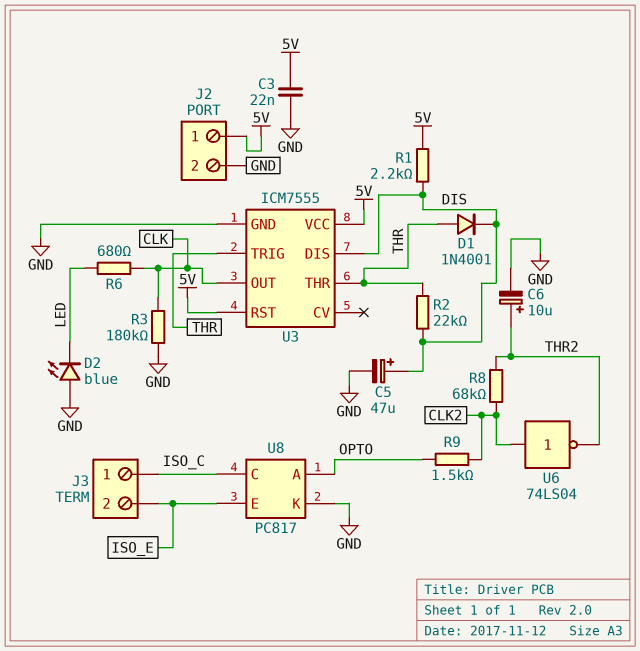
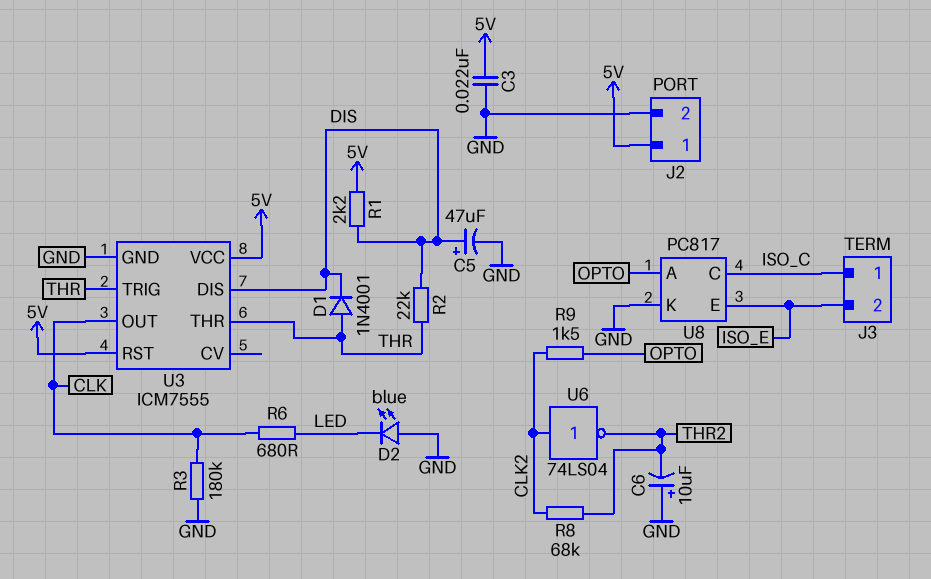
C6: 10uF (plus THR2, minus GND) -> 10uF (plus GND, minus THR2)

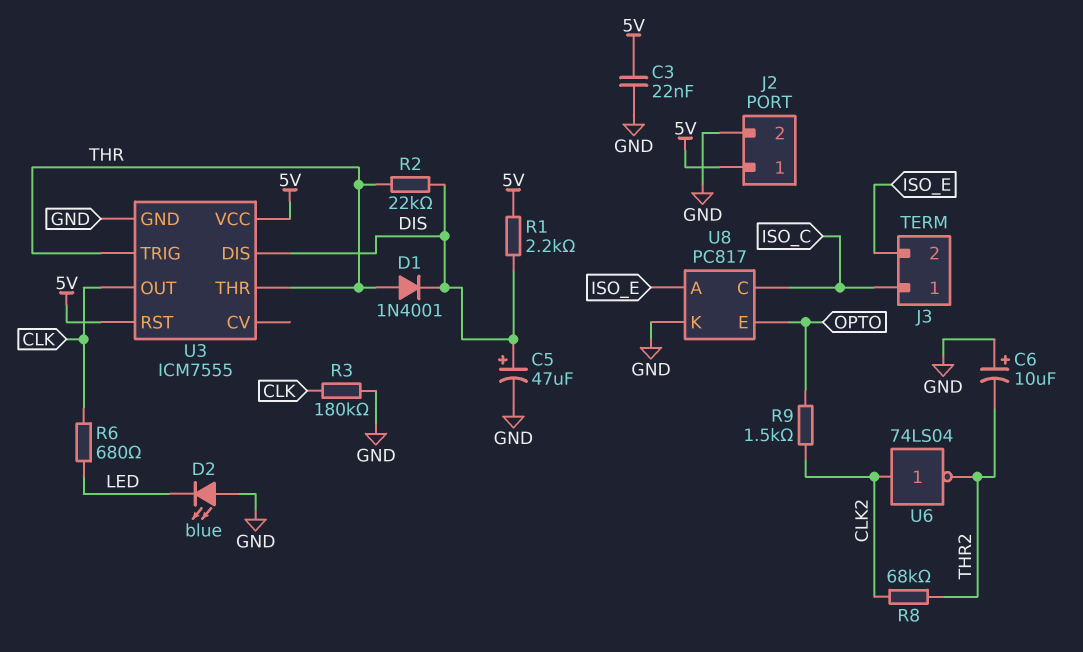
U8 pin A: OPTO -> ISO_E
U8 pin E: ISO_E -> OPTO

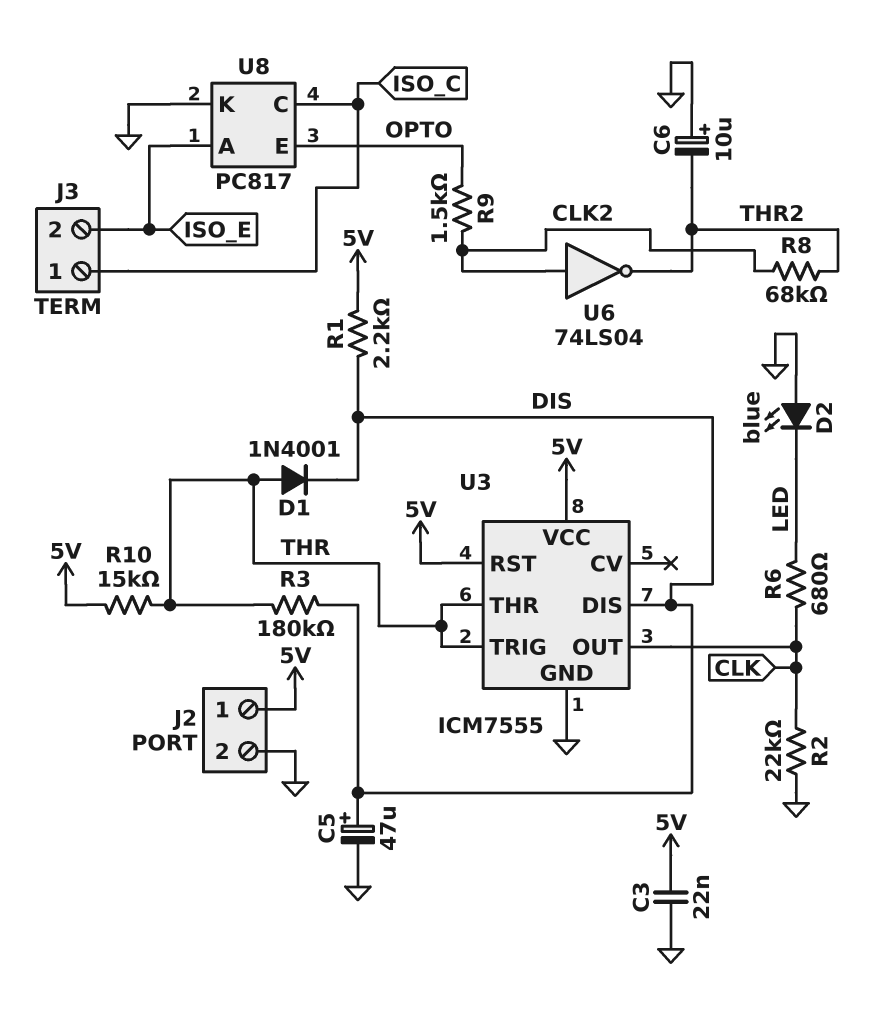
R2: 22k (DIS, THR) -> 22k (CLK, GND)
R3: 180k (CLK, GND) -> 180k (DIS, THR)
R10: none -> 15k (5V, THR)

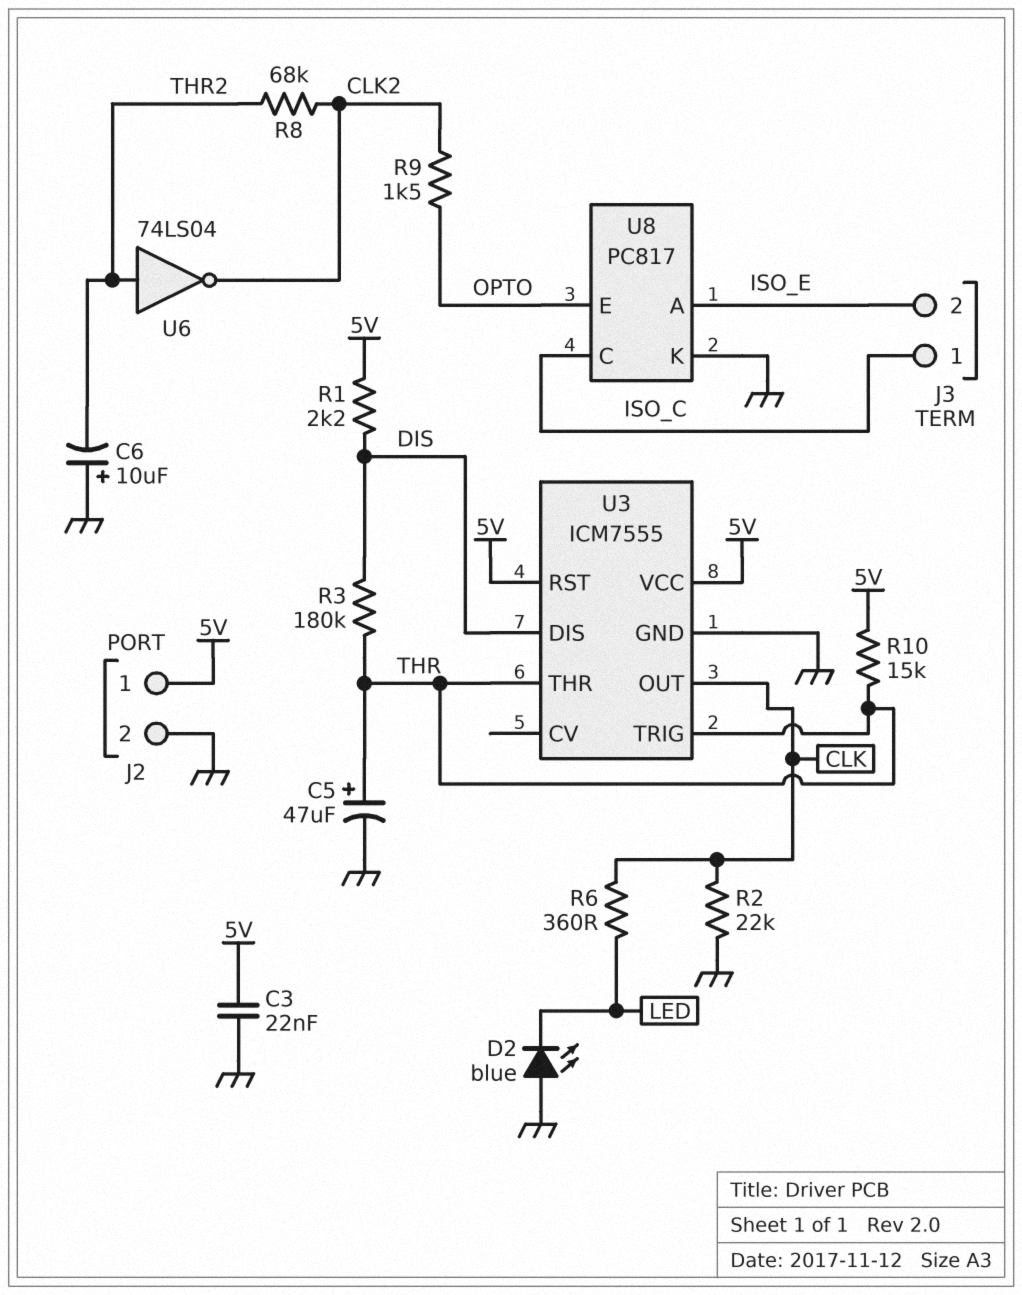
C5: 47uF (plus DIS, minus GND) -> 47uF (plus THR, minus GND)
D1: diode 1N4001 (A THR, K DIS) -> none
R6: 680 (CLK, LED) -> 360 (CLK, LED)
U6: NOT 74LS04 (in CLK2, out THR2) -> NOT 74LS04 (in THR2, out CLK2)

